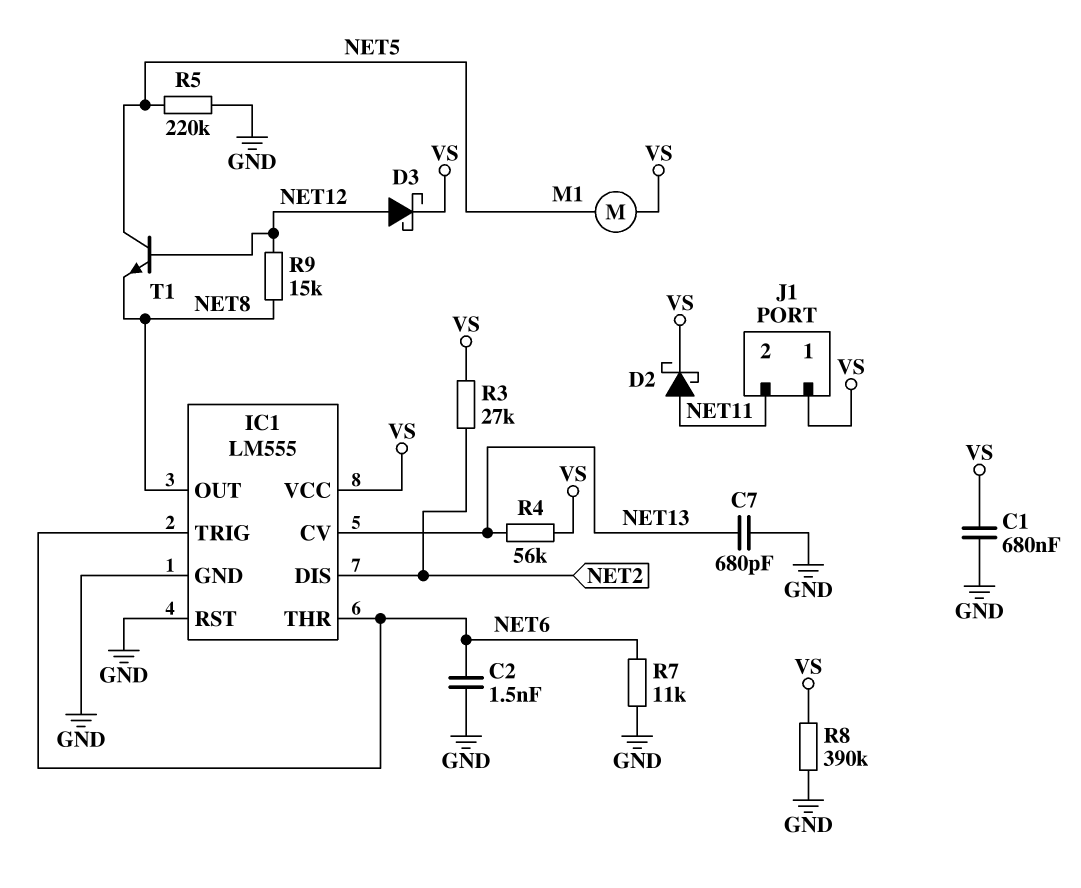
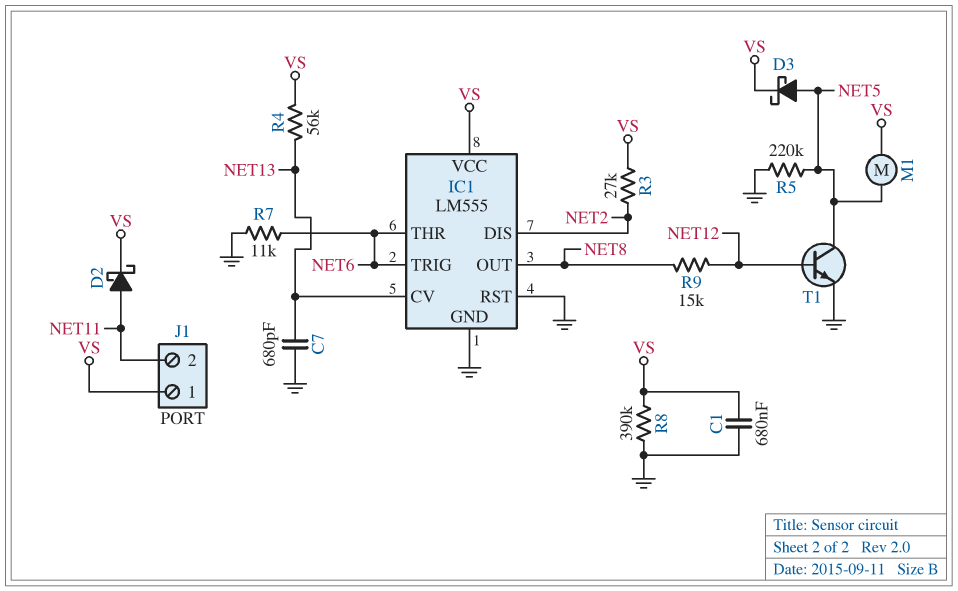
C2: 1.5nF (GND, NET6) -> none
D3: schottky (A NET12, K VS) -> schottky (A NET5, K VS)
T1: NPN (B NET12, C NET5, E NET8) -> NPN (B NET12, C NET5, E GND)

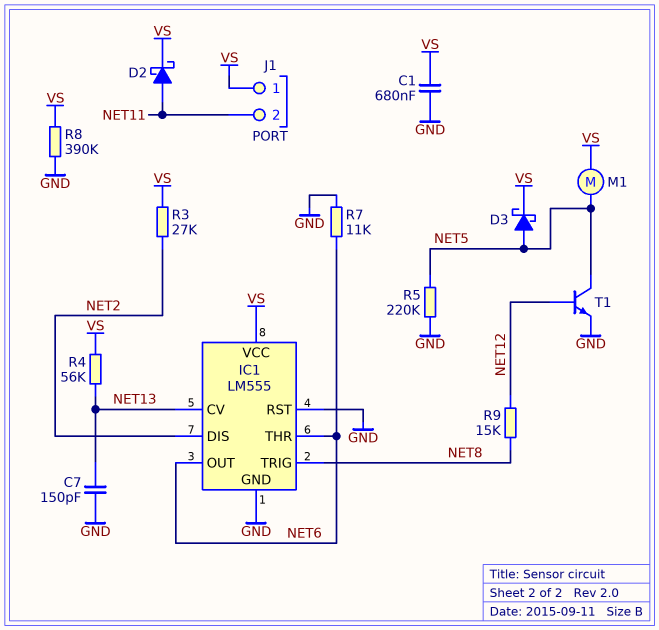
C7: 680pF (GND, NET13) -> 150pF (GND, NET13)
IC1 pin OUT: NET8 -> NET6
IC1 pin TRIG: NET6 -> NET8

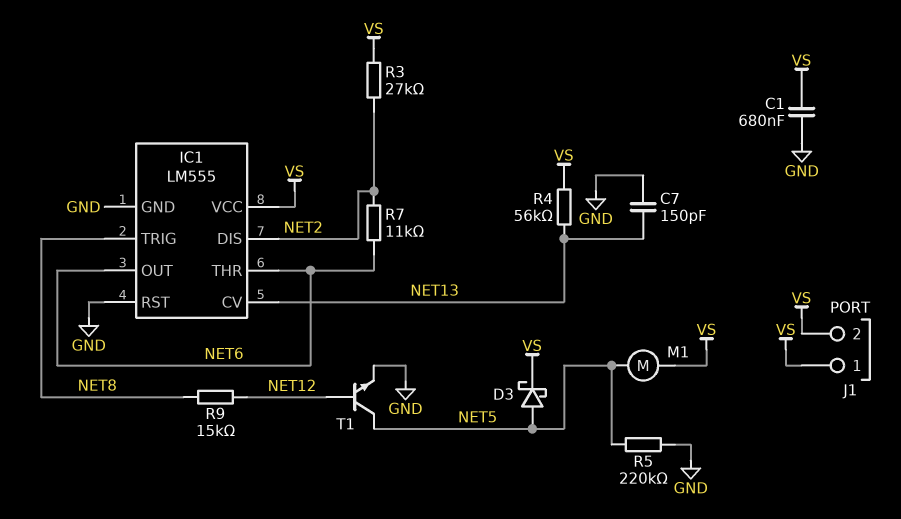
D2: schottky (A NET11, K VS) -> none
J1 pin 2: NET11 -> VS
R7: 11k (GND, NET6) -> 11k (NET2, NET6)
R8: 390k (GND, VS) -> none

